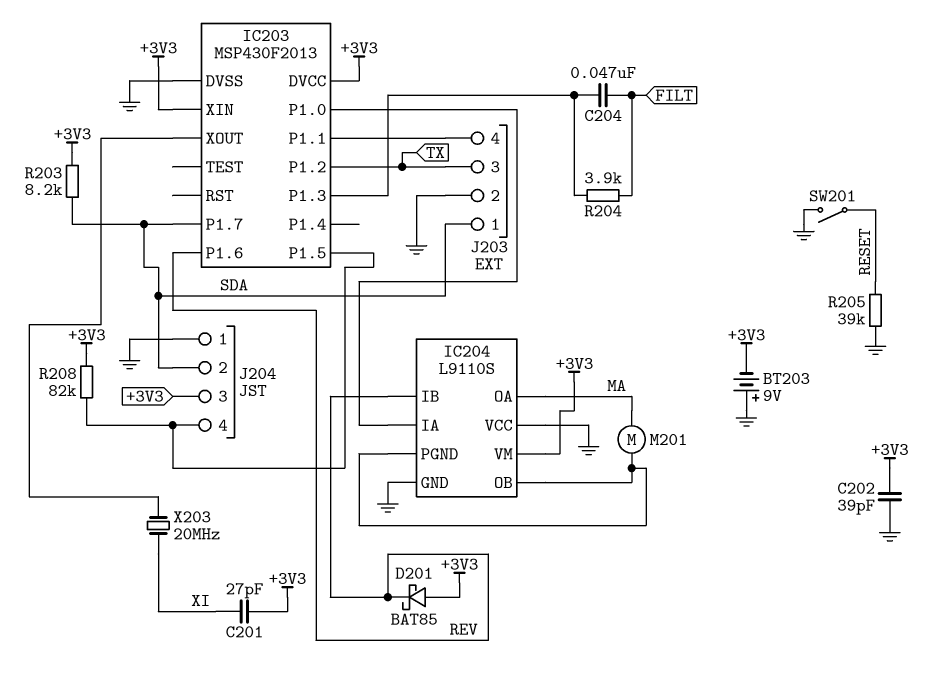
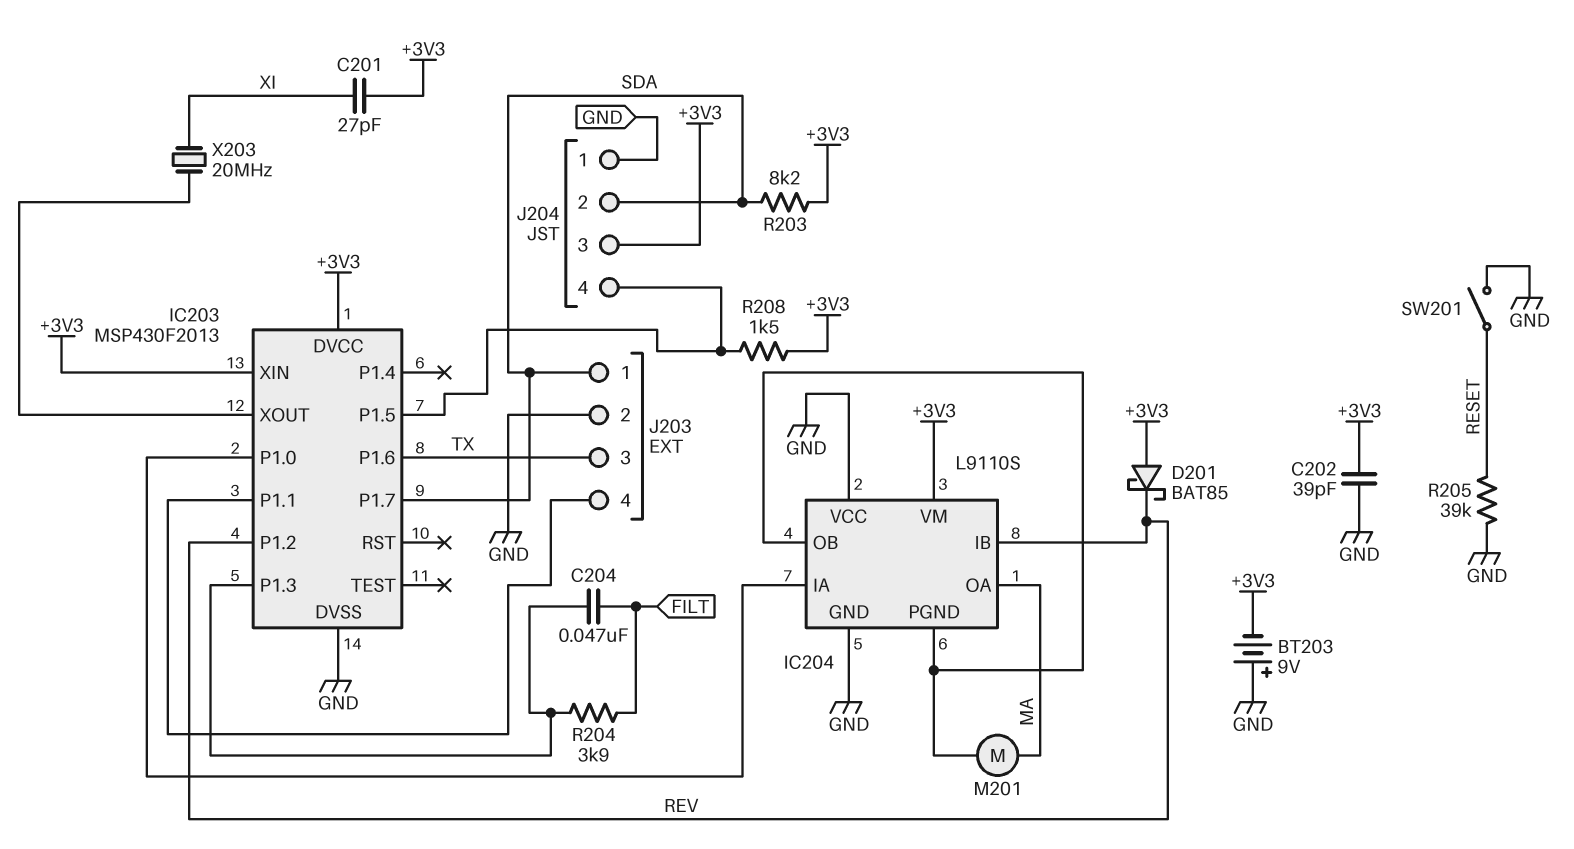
IC203 pin P1.2: TX -> REV
IC203 pin P1.6: REV -> TX
R208: 82k (+3V3, IC203/P1.5) -> 1.5k (+3V3, IC203/P1.5)

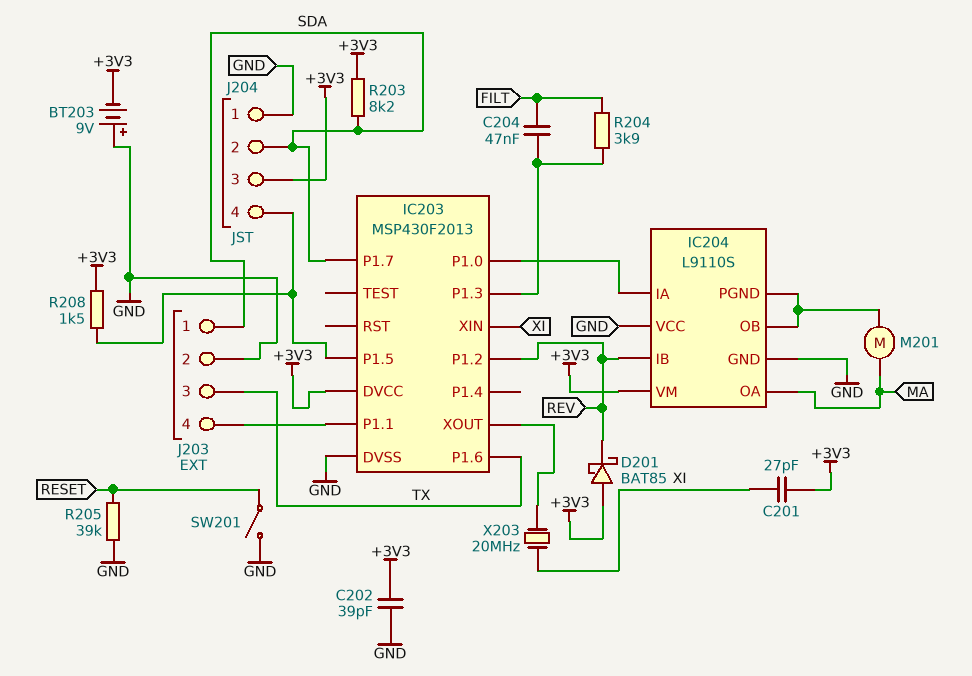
IC203 pin XIN: +3V3 -> XI

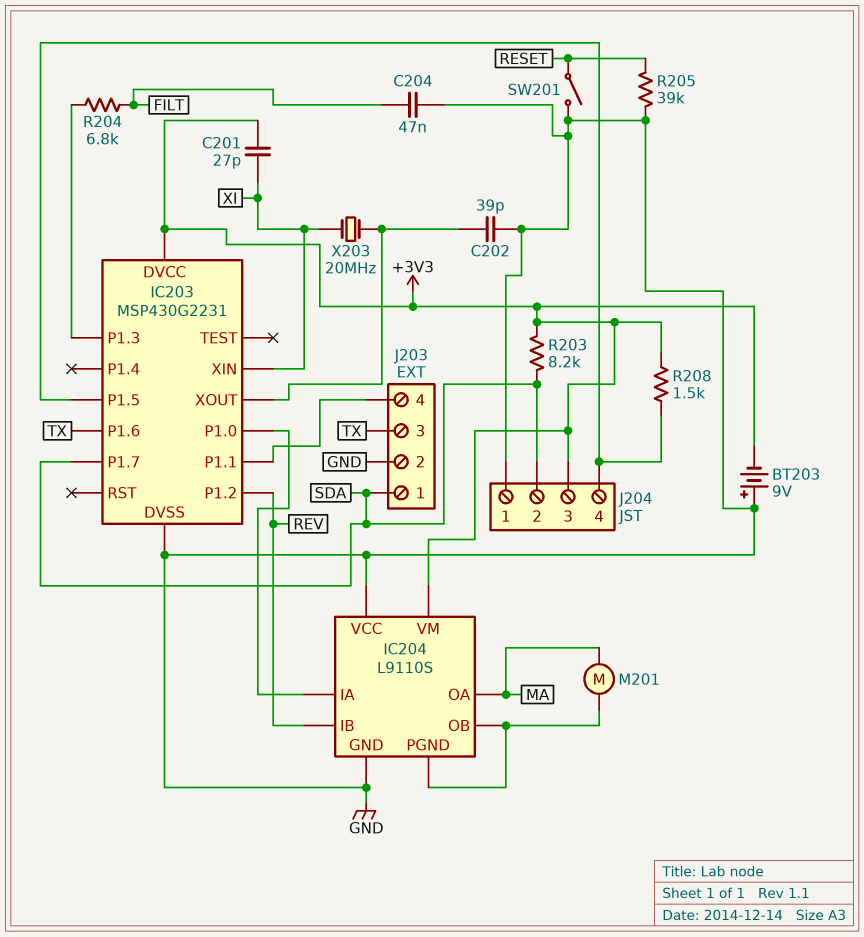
C202: 39pF (+3V3, GND) -> 39pF (GND, IC203/XOUT)
C204: 47nF (FILT, IC203/P1.3) -> 47nF (FILT, GND)
D201: schottky BAT85 (A +3V3, K REV) -> none
IC203: MSP430F2013 -> MSP430G2231
R204: 3.9k (FILT, IC203/P1.3) -> 6.8k (FILT, IC203/P1.3)

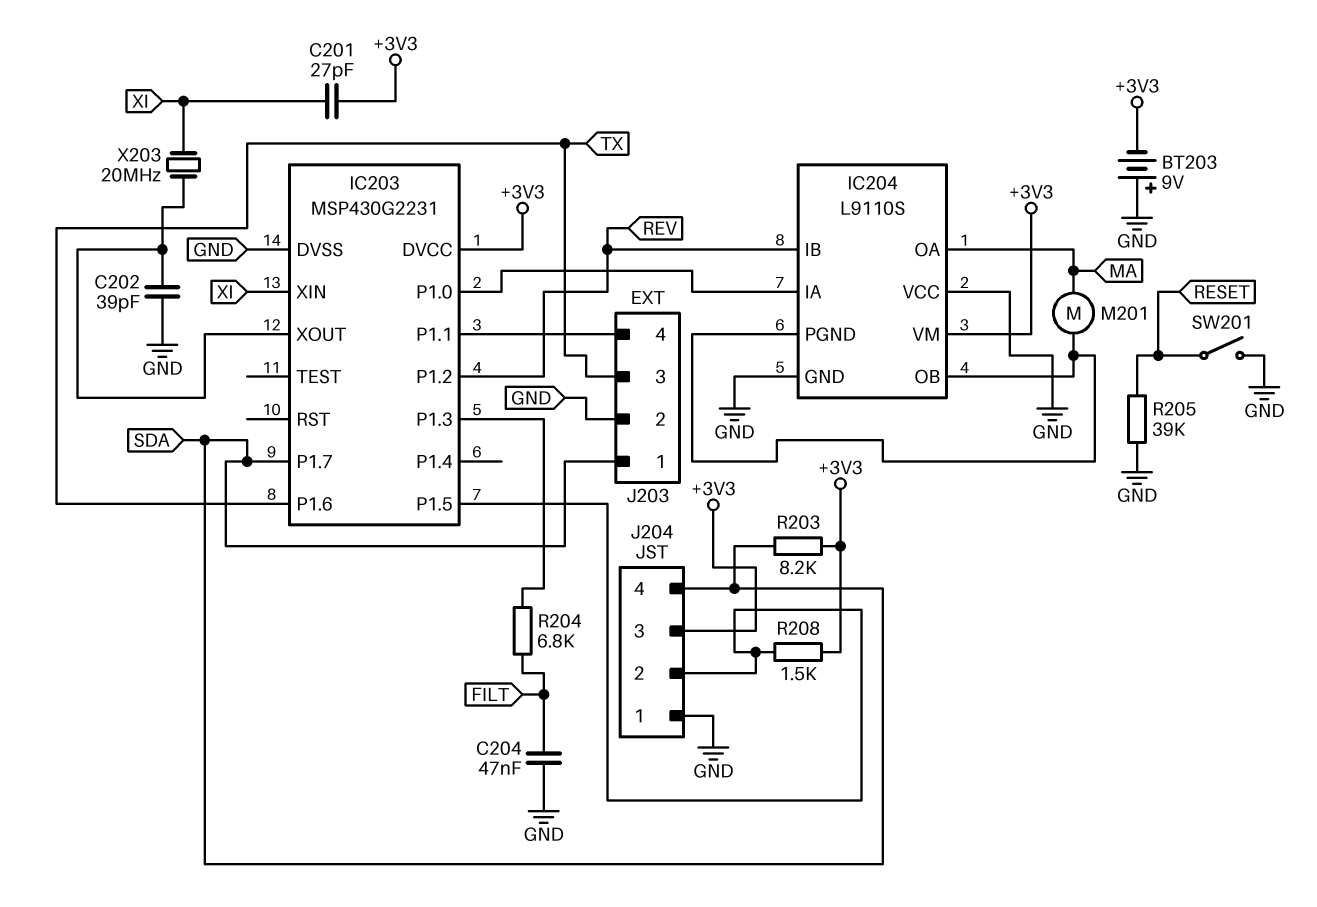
J204 pin 2: SDA -> IC203/P1.5
J204 pin 4: IC203/P1.5 -> SDA

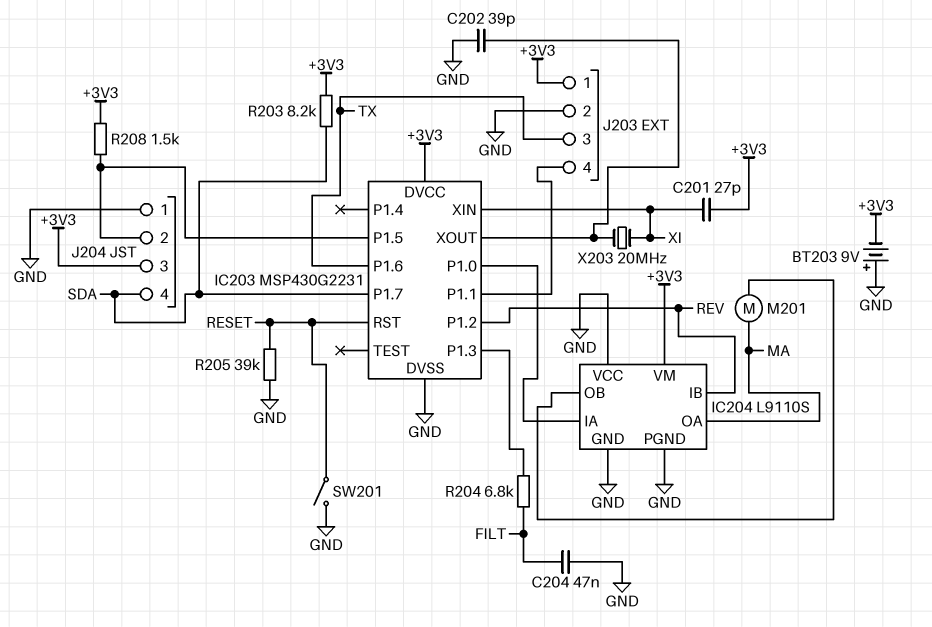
IC203 pin RST: none -> RESET
IC204 pin PGND: IC204/OB -> GND
J203 pin 1: SDA -> +3V3

